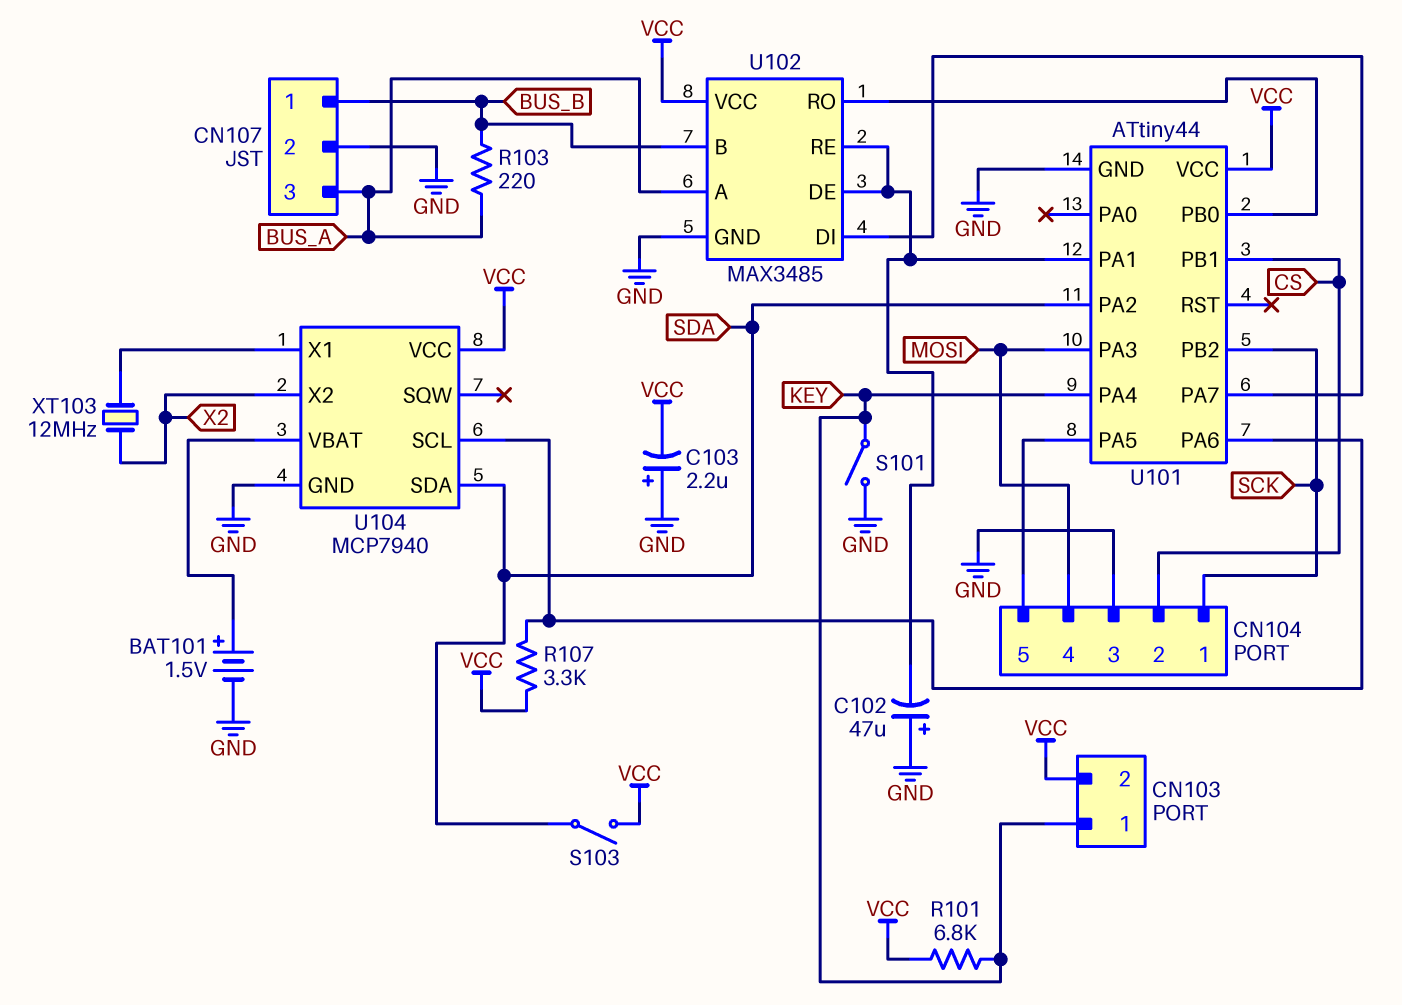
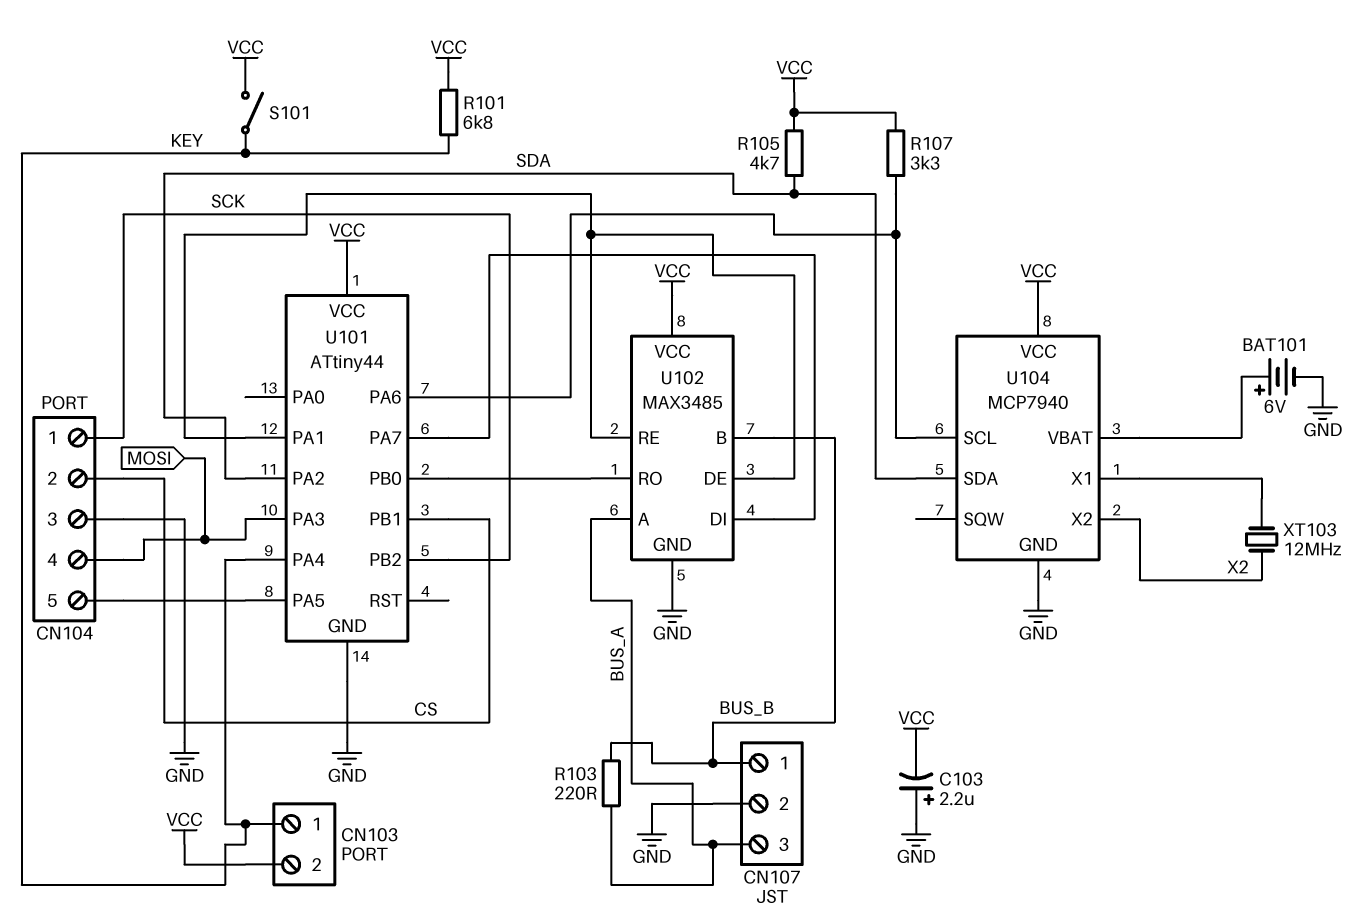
BAT101: 1.5V (plus U104/VBAT, minus GND) -> 6V (plus U104/VBAT, minus GND)
C102: 47uF (plus GND, minus U101/PA1) -> none
R105: none -> 4.7k (SDA, VCC)
S101: switch (GND, KEY) -> switch (KEY, VCC)
S103: switch (SDA, VCC) -> none

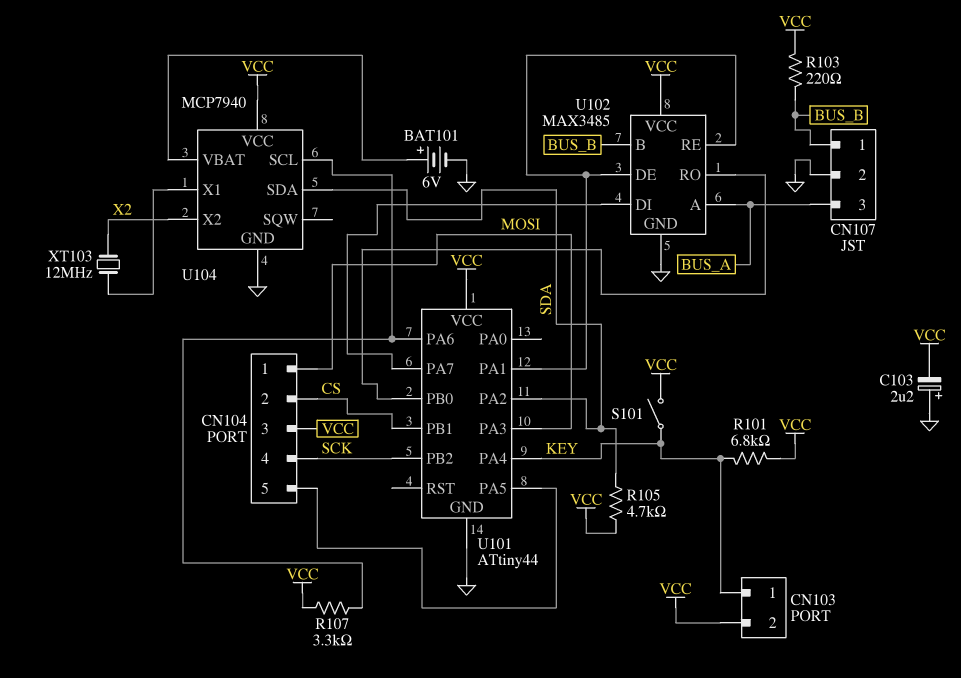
CN104 pin 1: SCK -> MOSI
CN104 pin 3: GND -> VCC
CN104 pin 4: MOSI -> SCK
R103: 220 (BUS_A, BUS_B) -> 220 (BUS_B, VCC)

